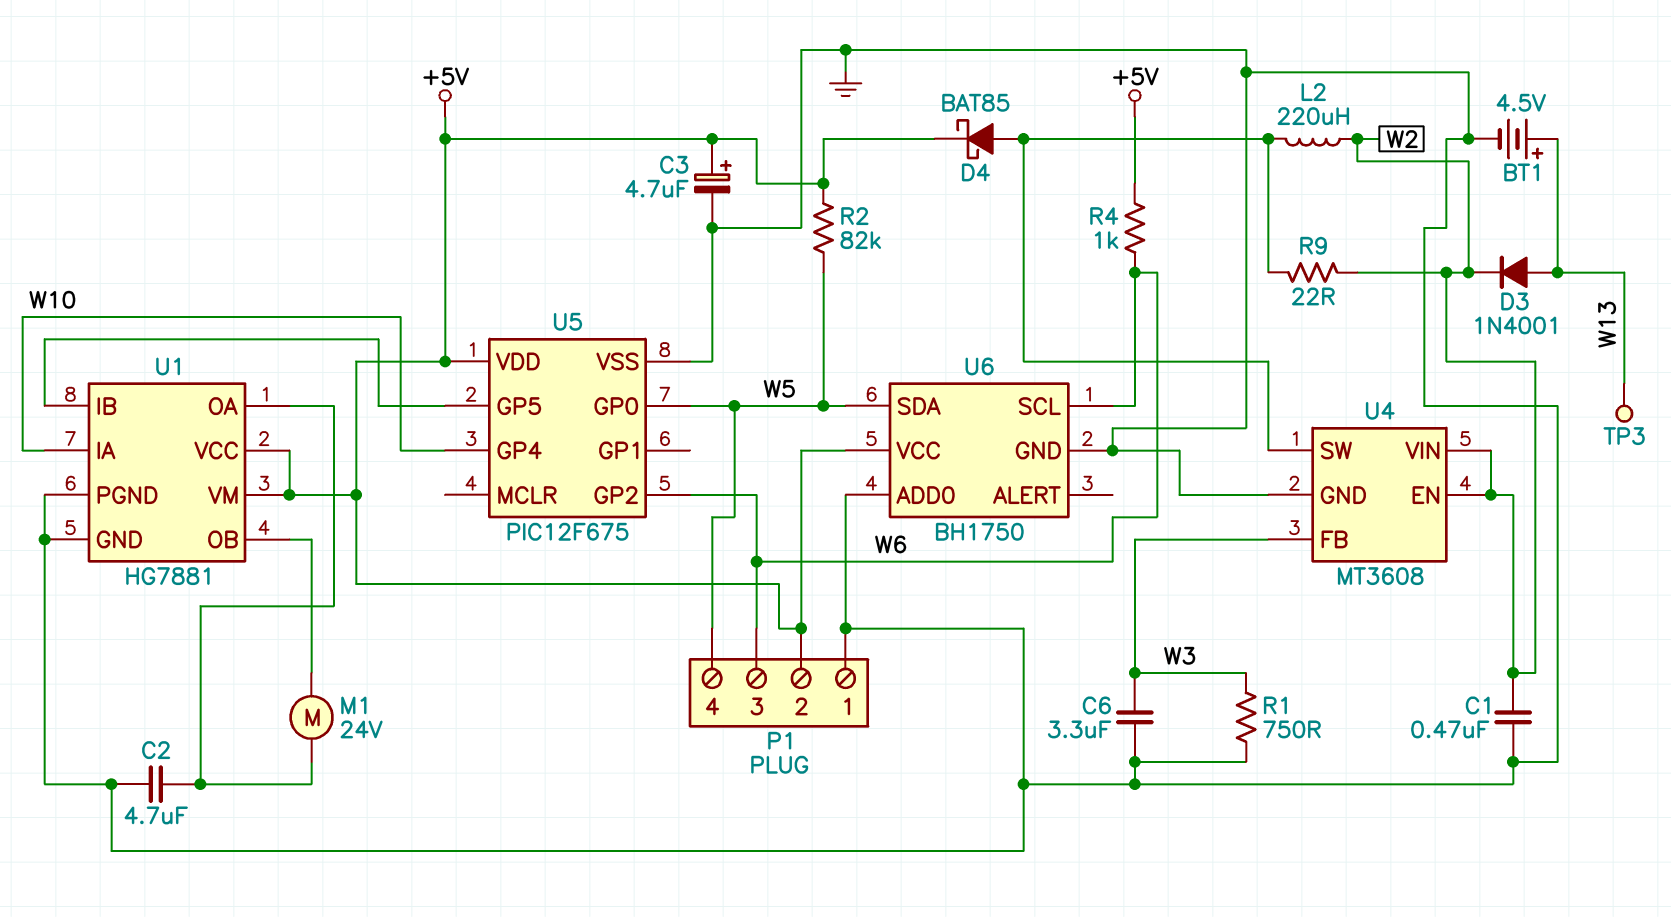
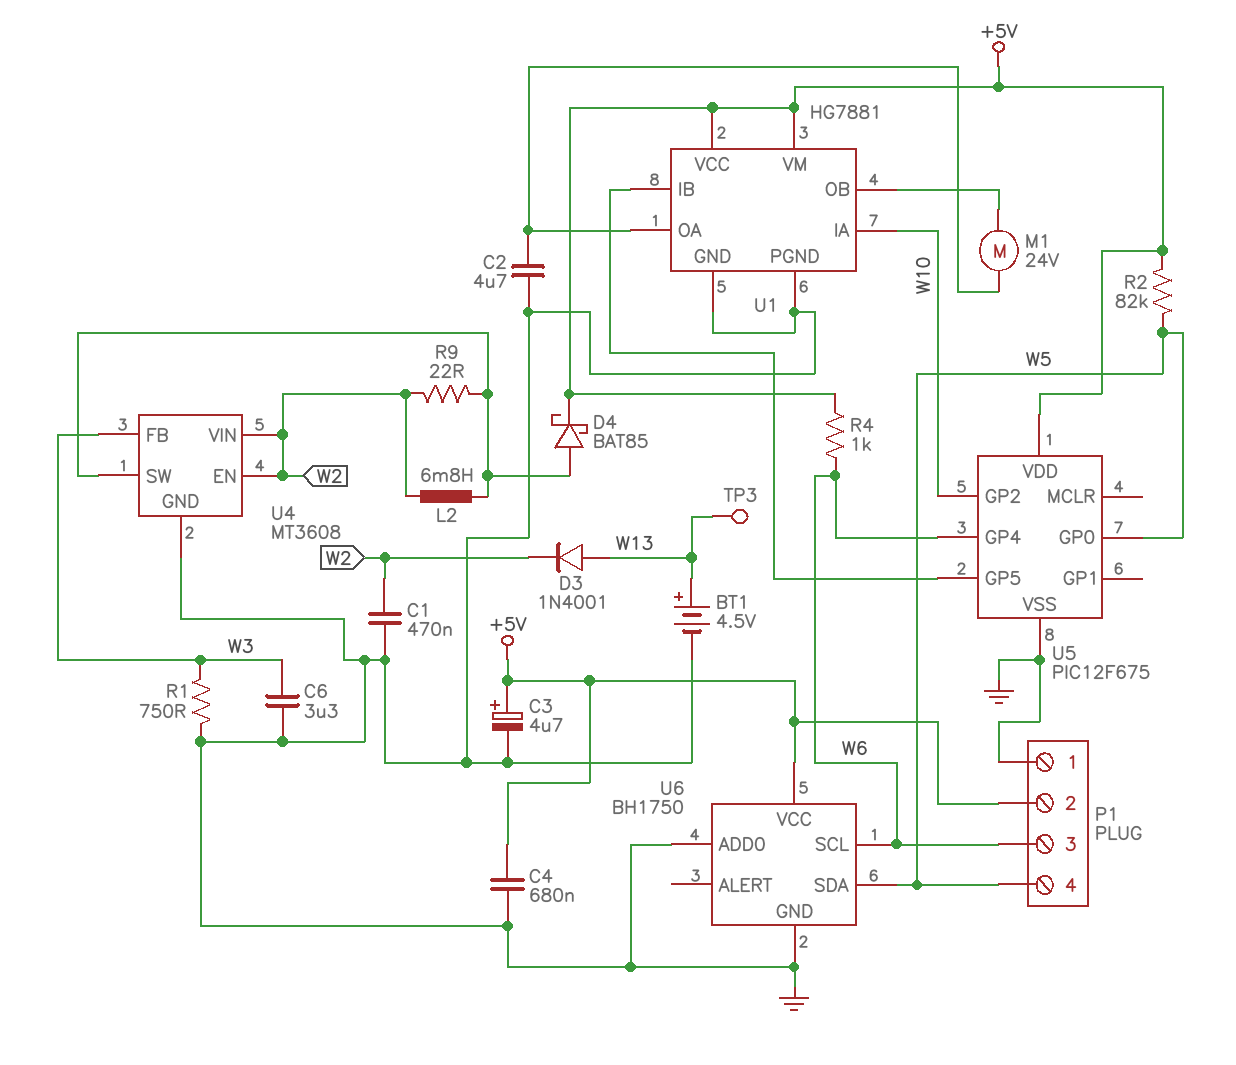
C4: none -> 680nF (+5V, GND)
L2: 220uH (U4/SW, W2) -> 6.8mH (U4/SW, W2)
U5 pin GP2: W6 -> W10
U5 pin GP4: W10 -> W6

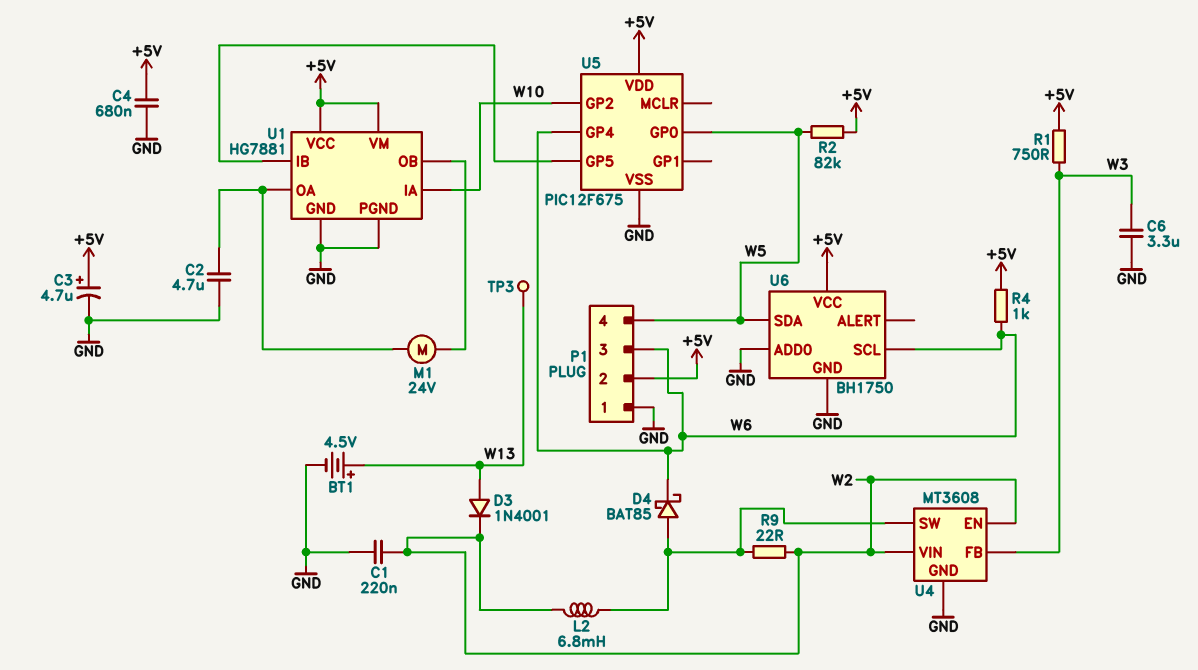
C1: 470nF (GND, W2) -> 220nF (GND, W2)
D4: schottky BAT85 (A U4/SW, K +5V) -> schottky BAT85 (A U4/SW, K W6)
R1: 750 (GND, W3) -> 750 (+5V, W3)

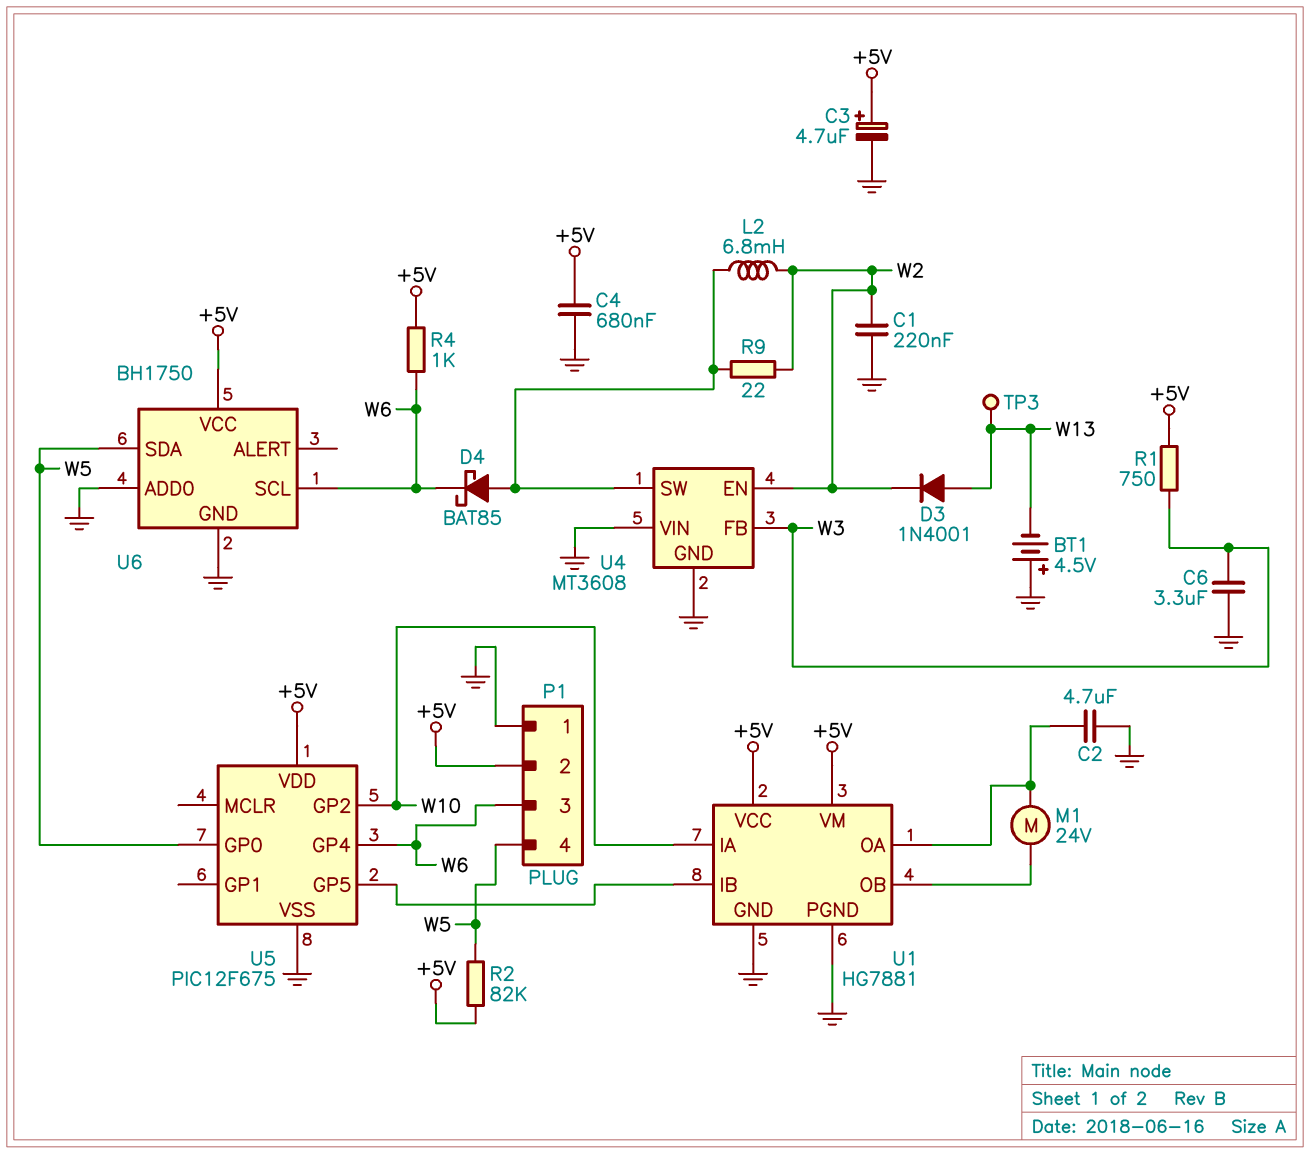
BT1: 4.5V (plus W13, minus GND) -> 4.5V (plus GND, minus W13)
U4 pin VIN: W2 -> GND

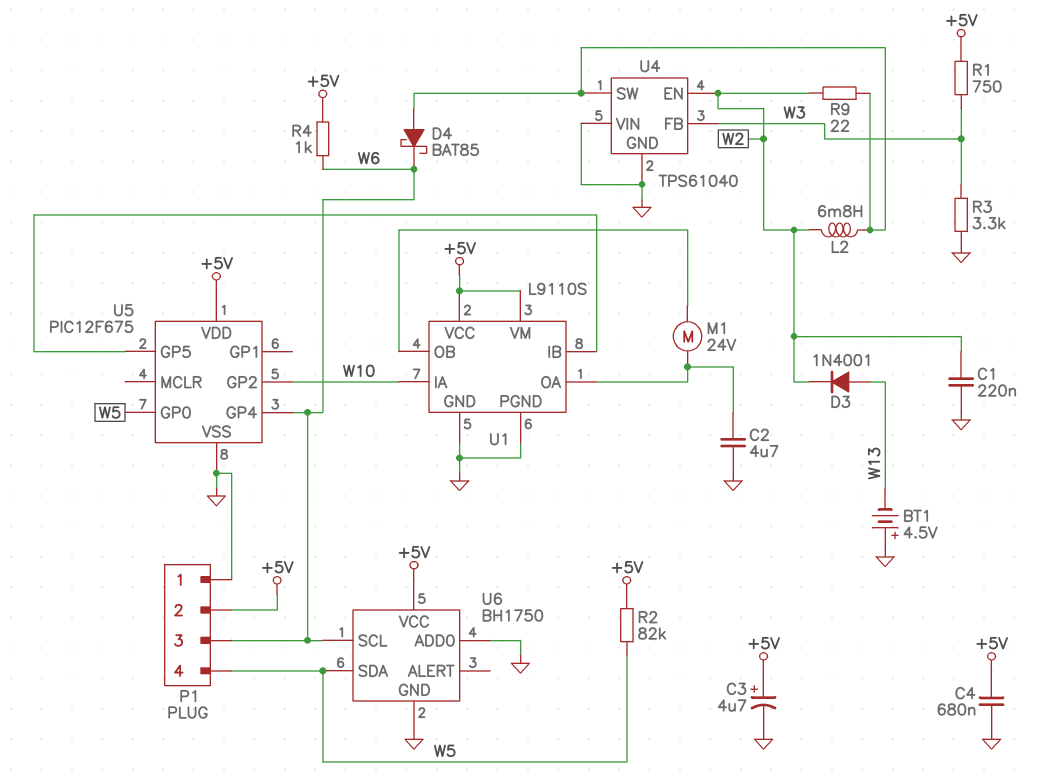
C6: 3.3uF (GND, W3) -> none
R3: none -> 3.3k (GND, W3)
TP3: test point (W13) -> none
U1: HG7881 -> L9110S
U4: MT3608 -> TPS61040

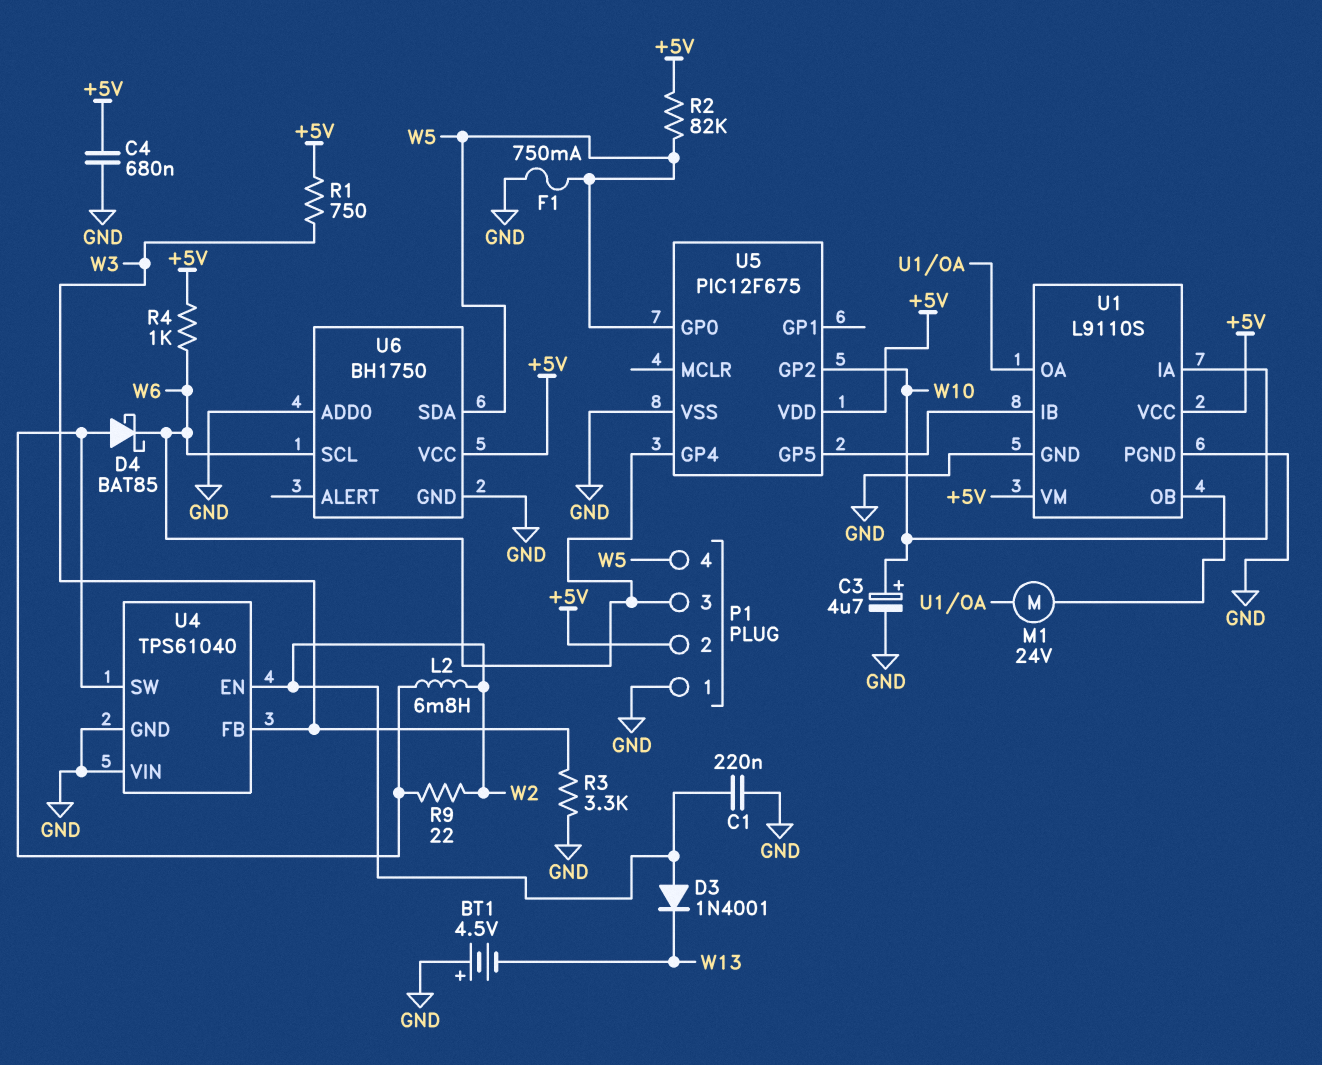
C2: 4.7uF (GND, U1/OA) -> none
C3: 4.7uF (plus +5V, minus GND) -> 4.7uF (plus W10, minus GND)
D3: diode 1N4001 (A W13, K W2) -> diode 1N4001 (A W2, K W13)
F1: none -> 750mA (GND, W5)

